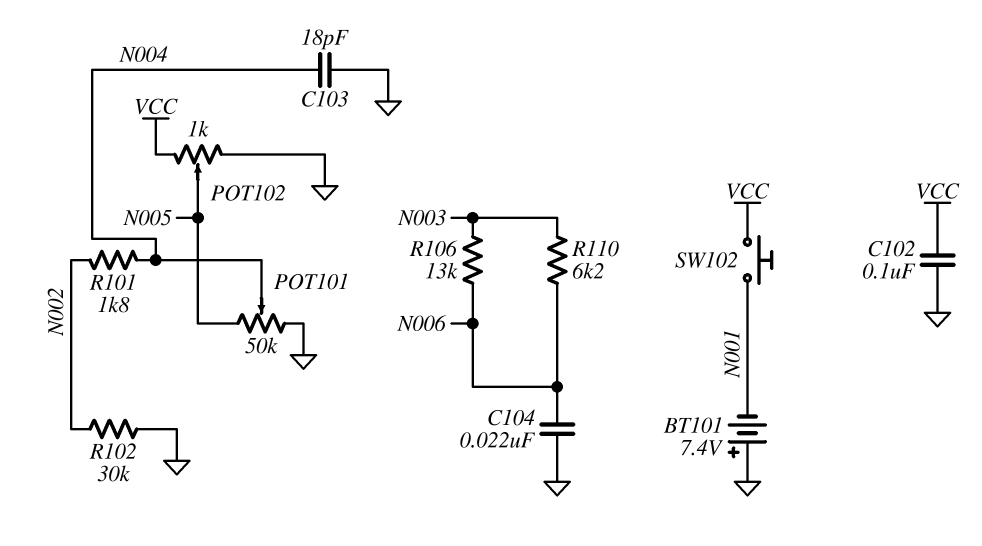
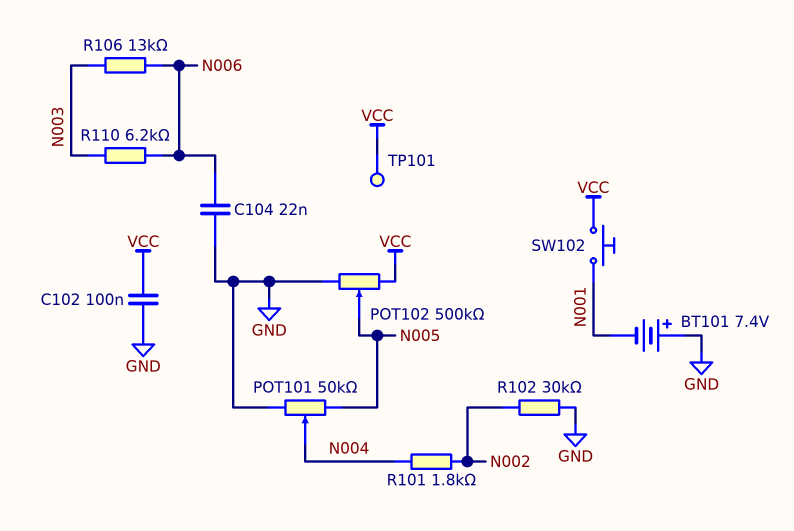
C103: 18pF (GND, N004) -> none
POT102: 1k (GND, VCC, wiper N005) -> 500k (GND, VCC, wiper N005)
TP101: none -> test point (VCC)

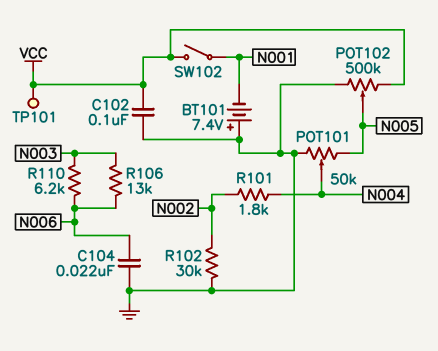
SW102: button (N001, VCC) -> switch (N001, VCC)

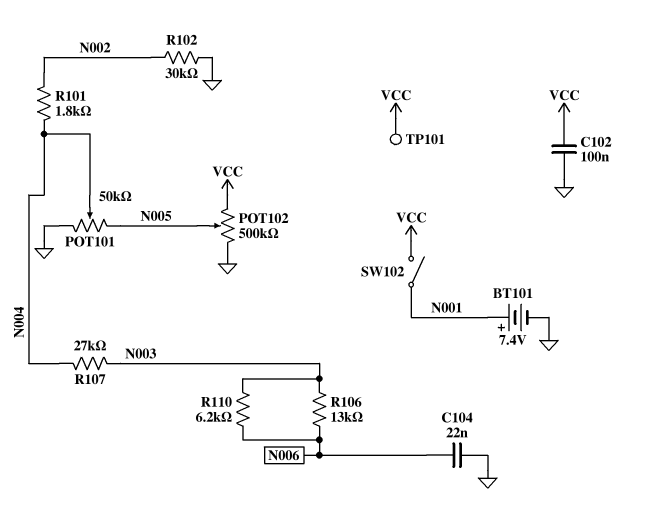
BT101: 7.4V (plus GND, minus N001) -> 7.4V (plus N001, minus GND)
R107: none -> 27k (N003, N004)

